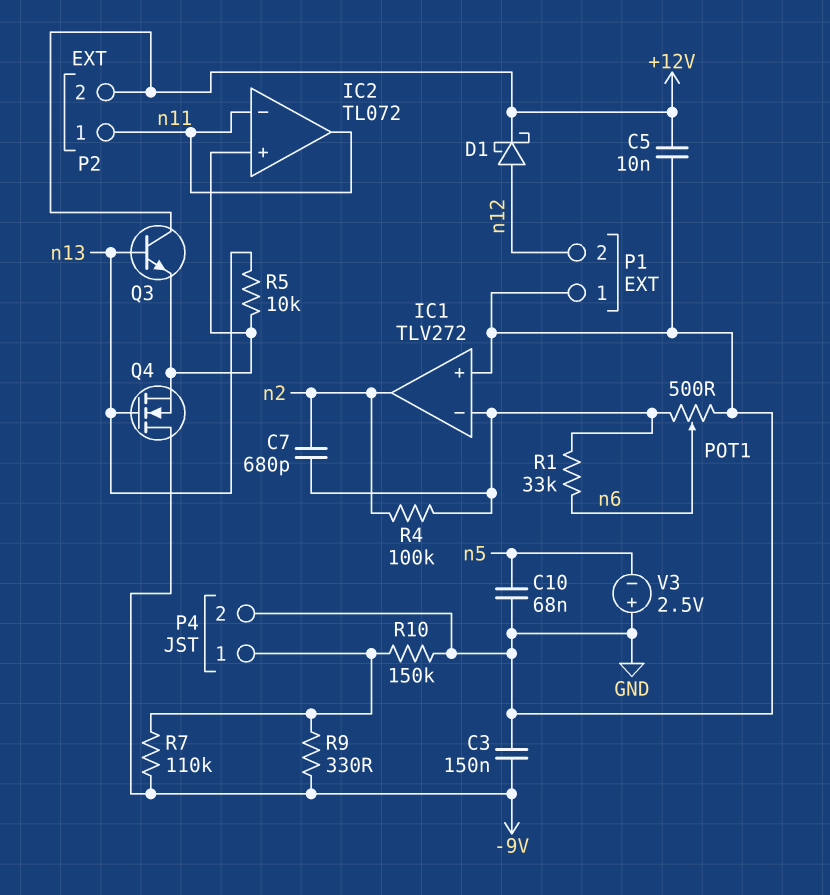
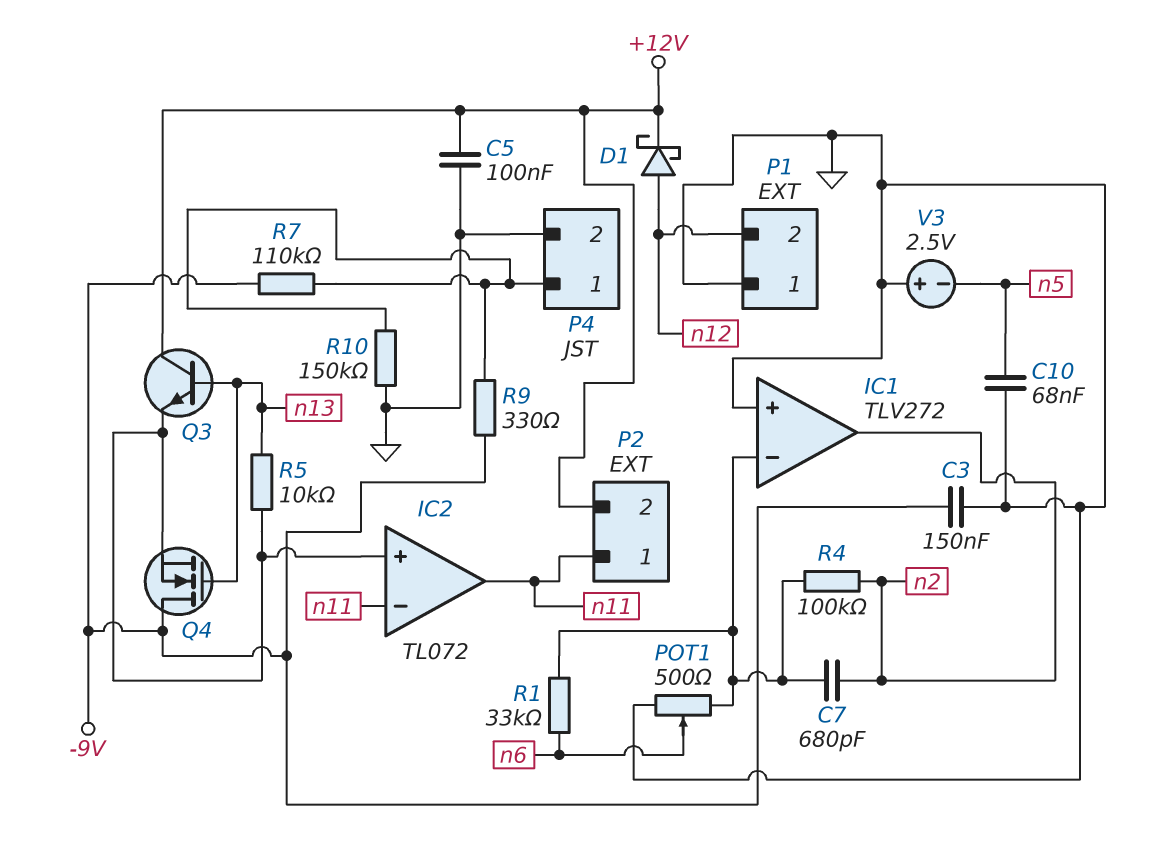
C5: 10nF (+12V, GND) -> 100nF (+12V, GND)

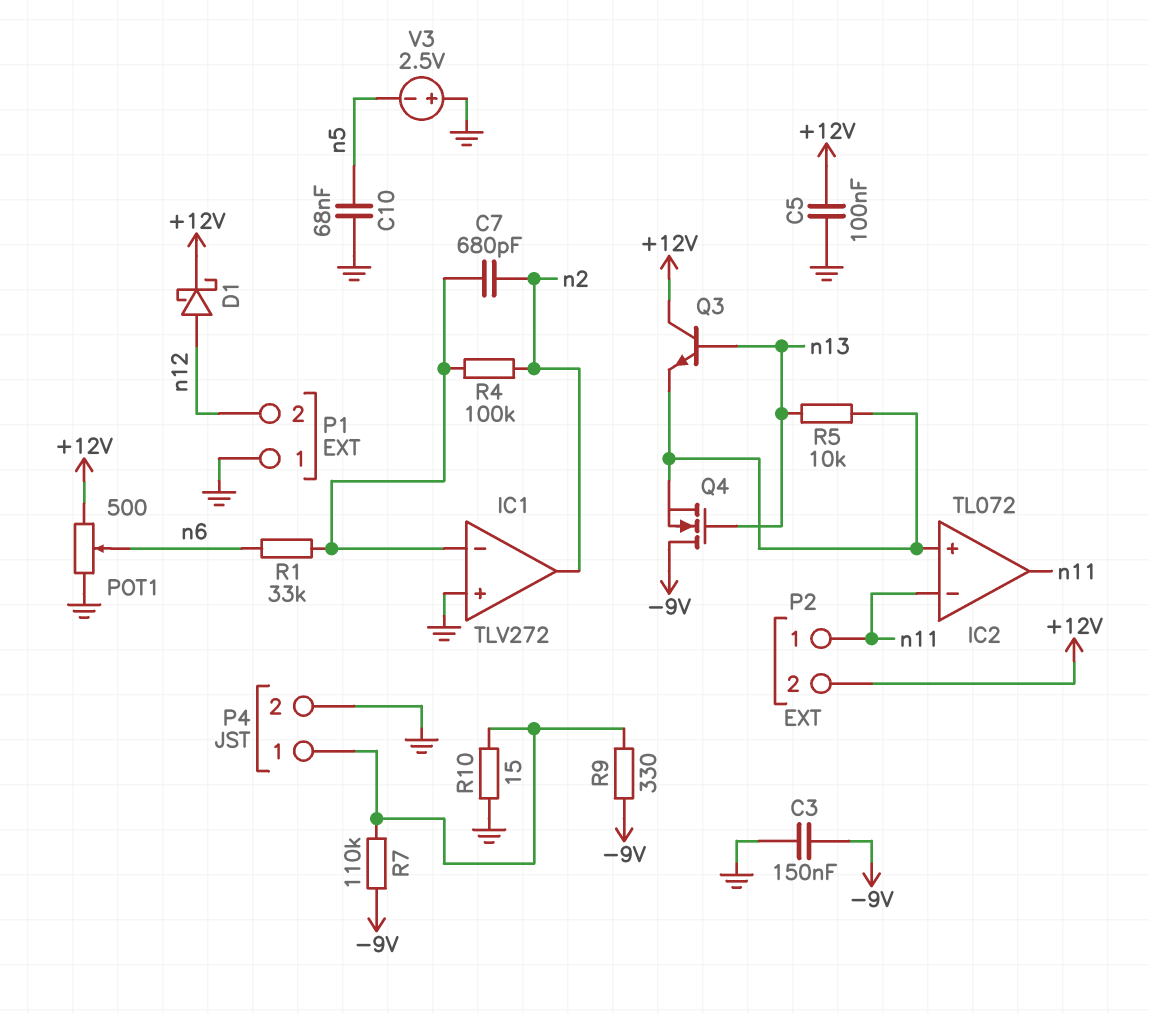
POT1: 500 (GND, IC1/in-, wiper n6) -> 500 (+12V, GND, wiper n6)
R10: 150k (GND, P4/1) -> 15 (GND, P4/1)

